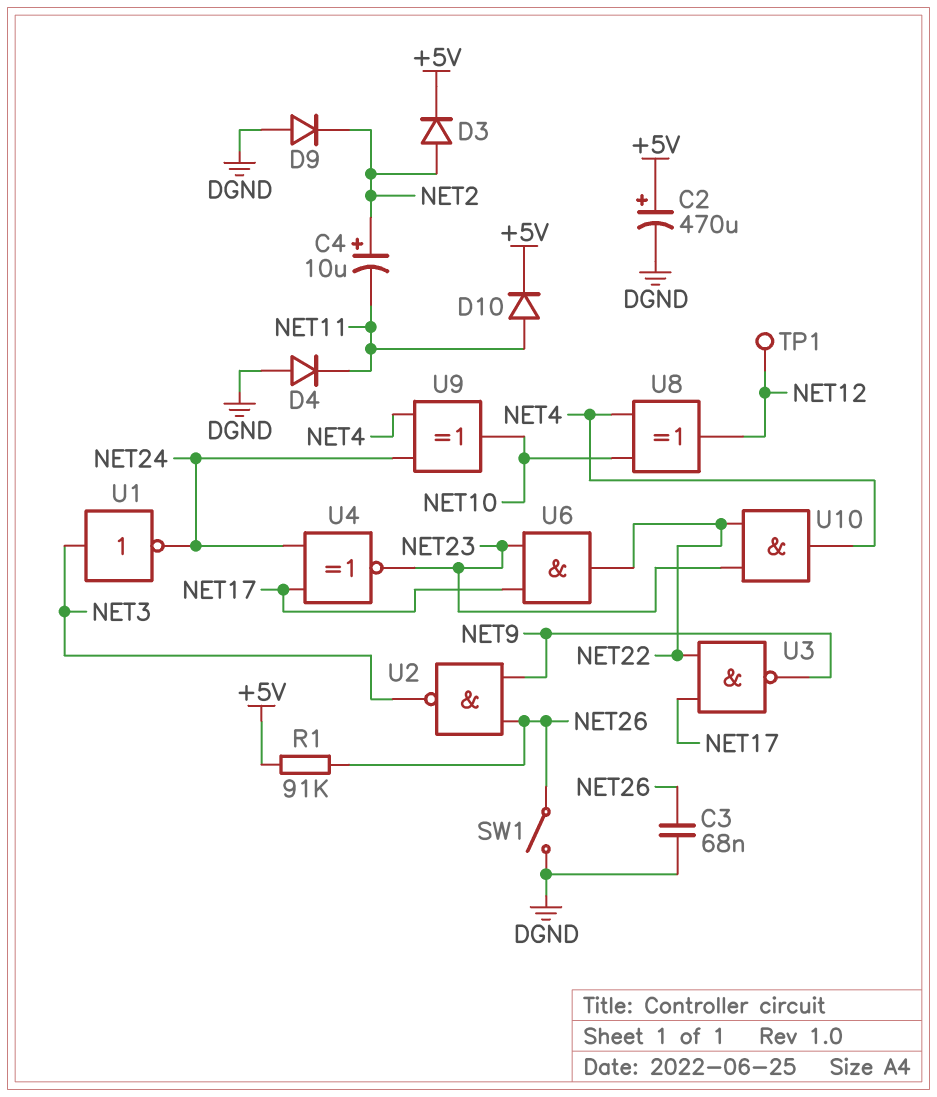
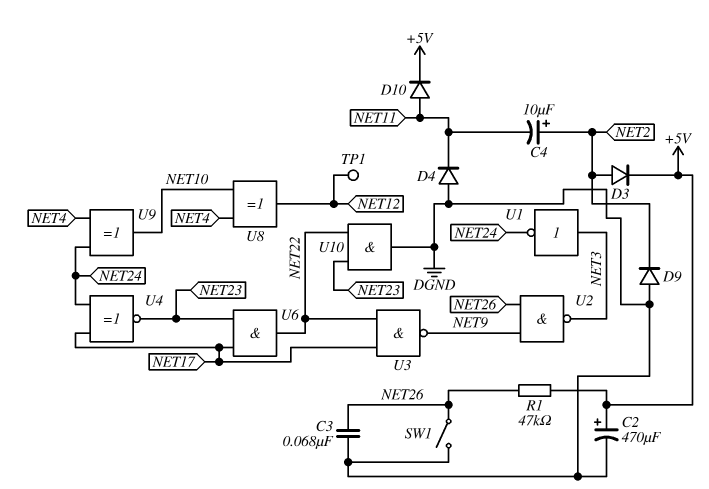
R1: 91k (+5V, NET26) -> 47k (+5V, NET26)
U10: AND (in NET22, in NET23, out NET4) -> AND (in NET22, in NET23, out DGND)

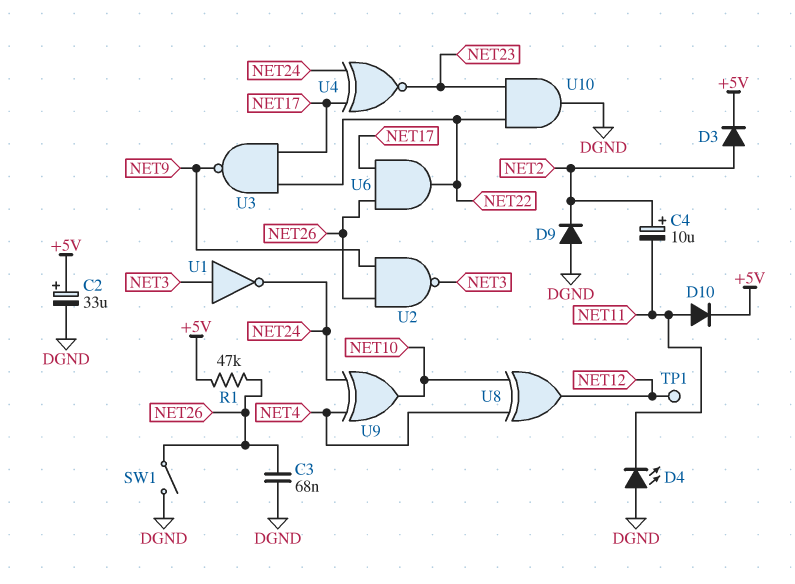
C2: 470uF (plus +5V, minus DGND) -> 33uF (plus +5V, minus DGND)
D4: diode (A DGND, K NET11) -> LED (A DGND, K NET11)
U6: AND (in NET17, in NET23, out NET22) -> AND (in NET17, in NET26, out NET22)

